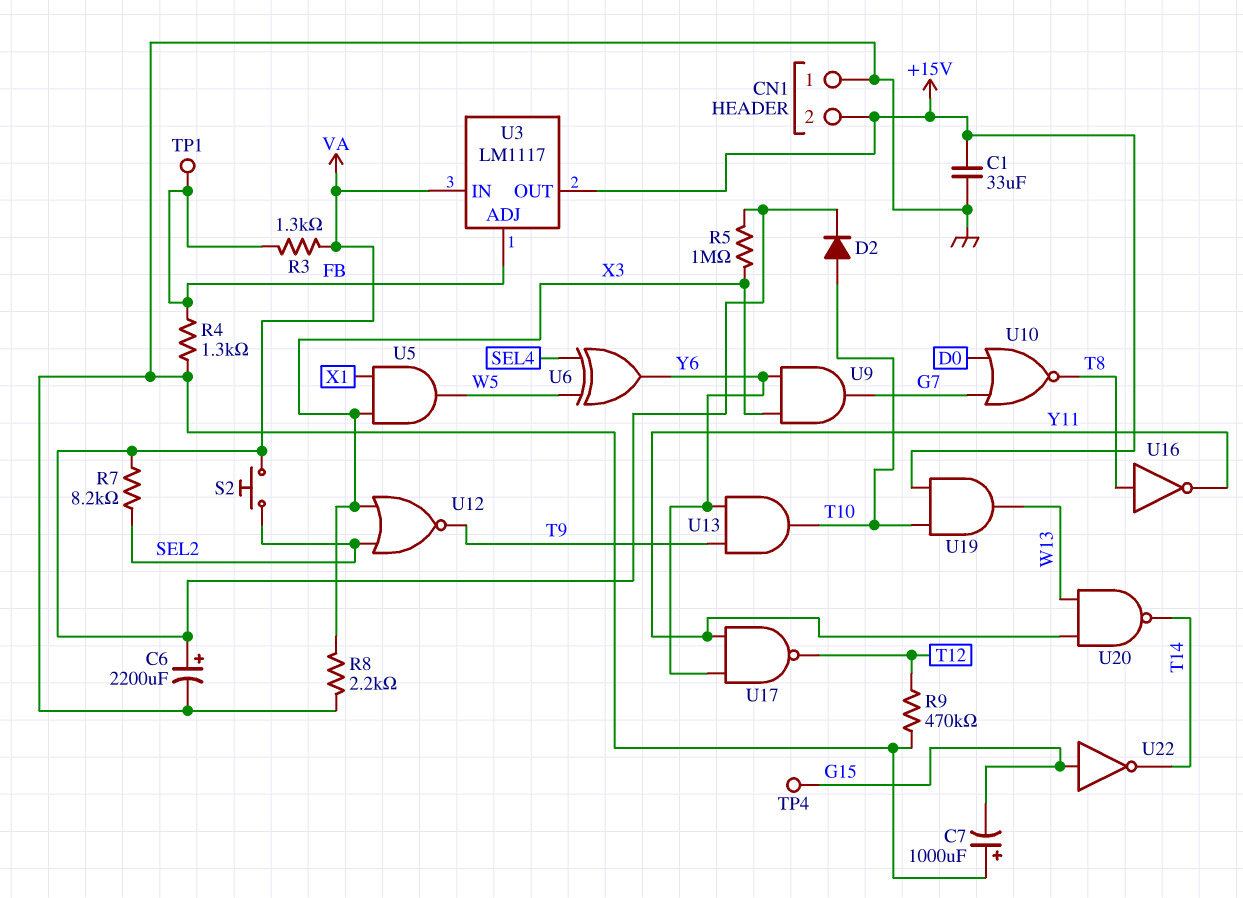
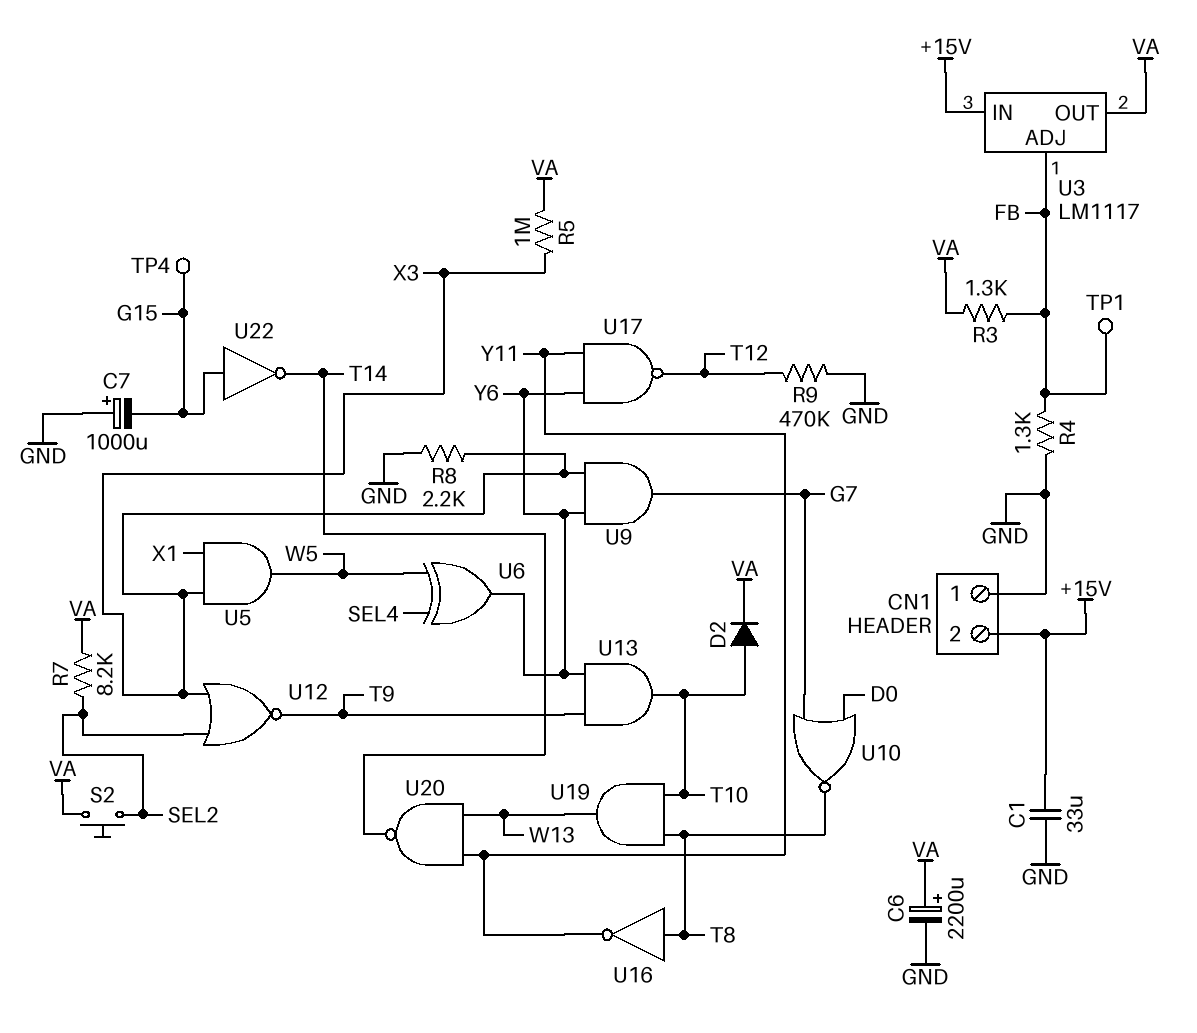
U3 pin IN: VA -> +15V
U3 pin OUT: +15V -> VA
U19: AND (in +15V, in T10, out W13) -> AND (in T8, in T10, out W13)

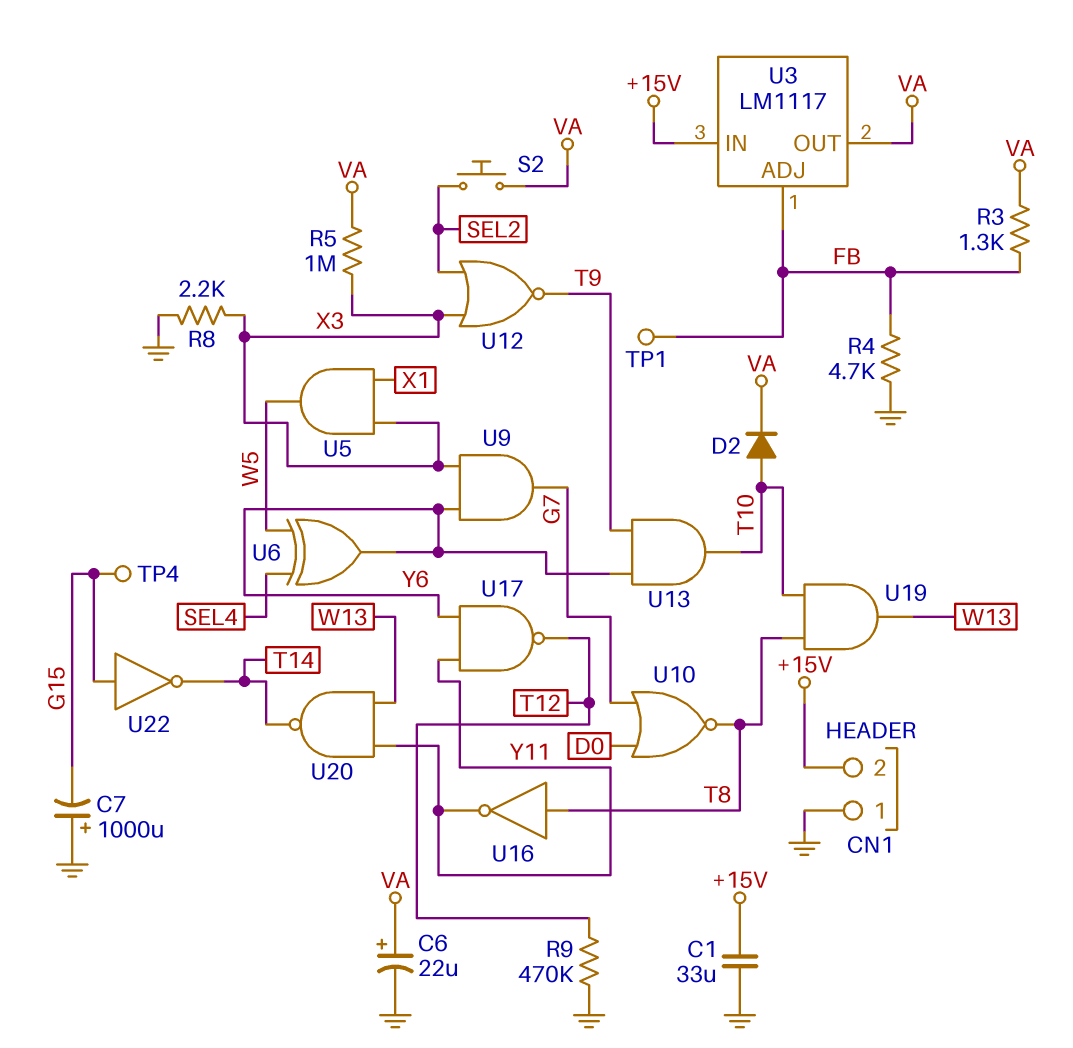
C6: 2200uF (plus VA, minus GND) -> 22uF (plus VA, minus GND)
R4: 1.3k (FB, GND) -> 4.7k (FB, GND)
R7: 8.2k (SEL2, VA) -> none

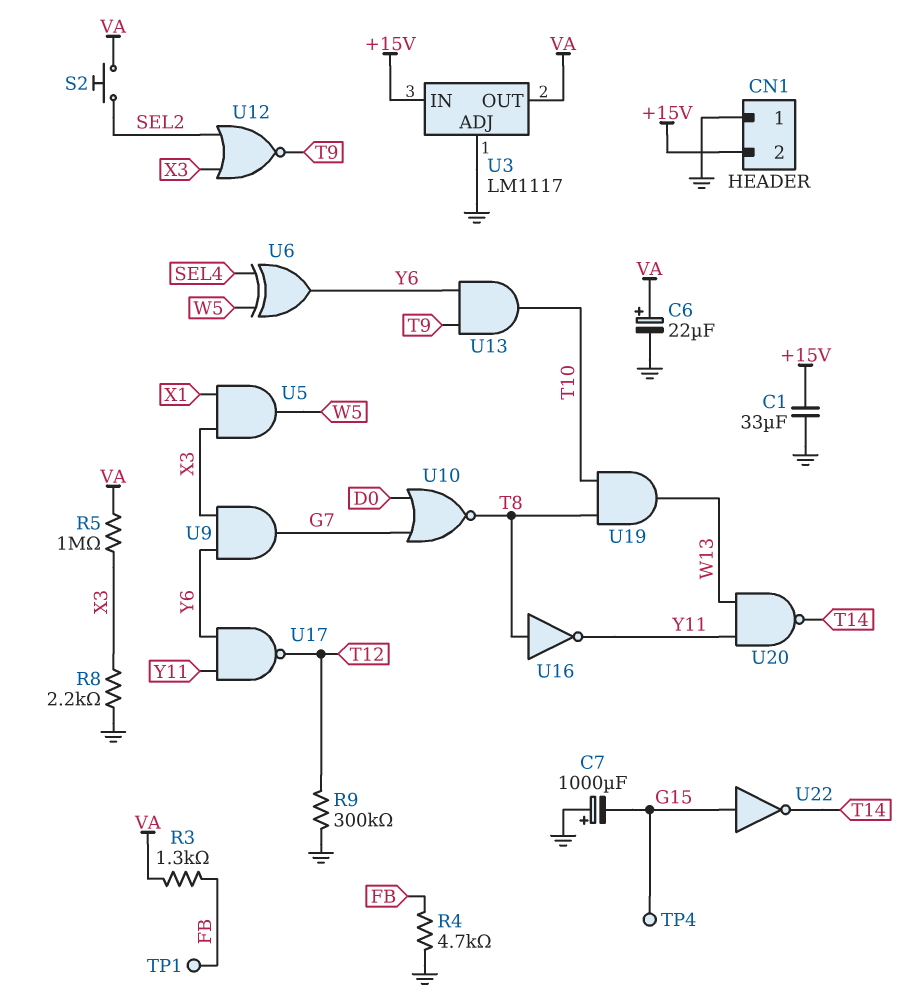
D2: diode (A T10, K VA) -> none
R9: 470k (GND, T12) -> 300k (GND, T12)
U3 pin ADJ: FB -> GND

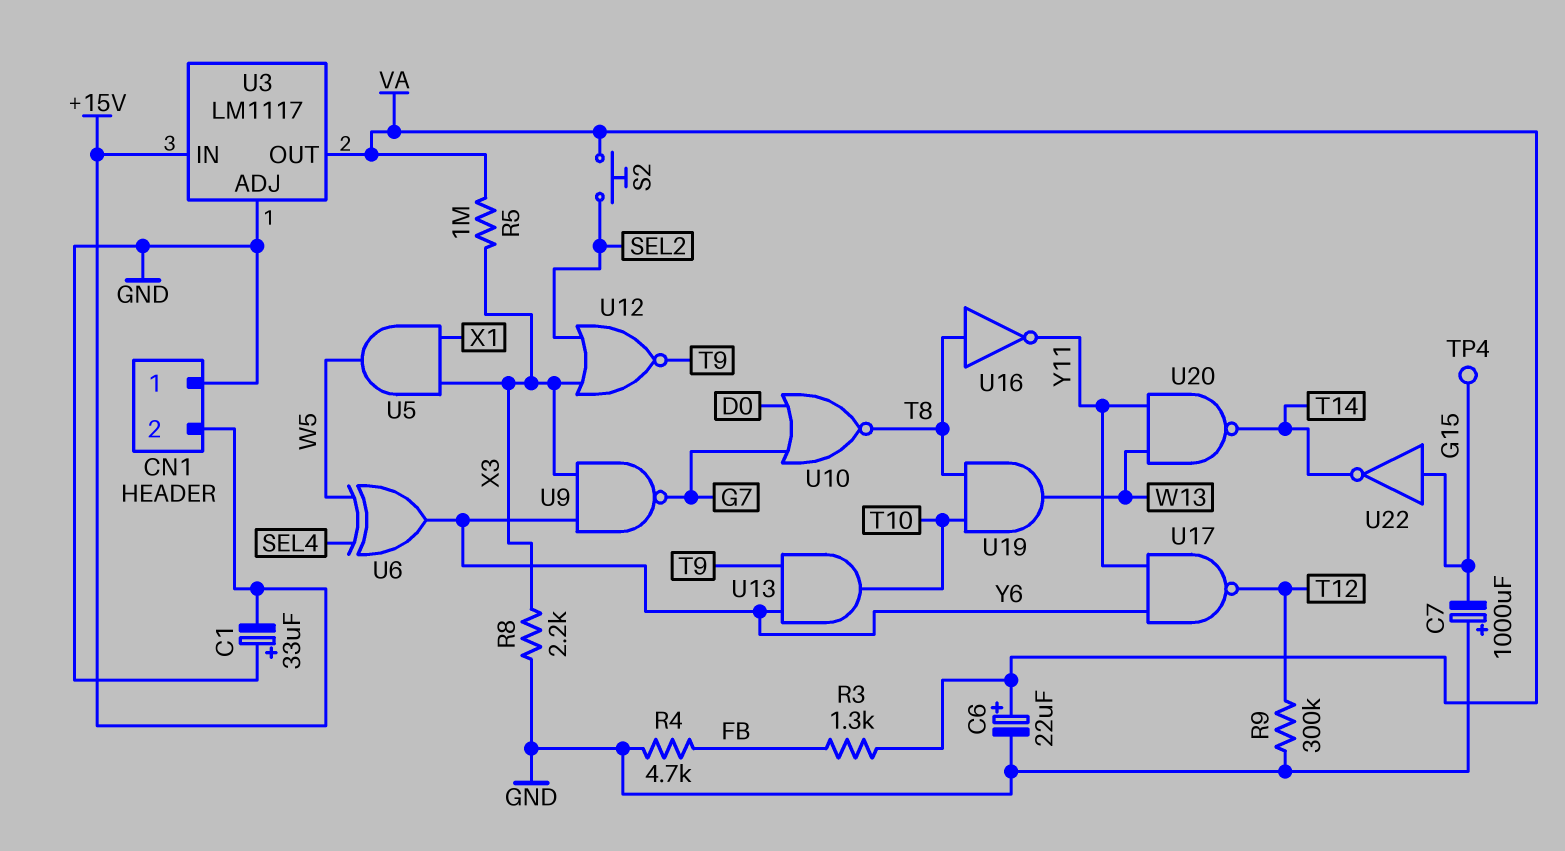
C1: 33uF (+15V, GND) -> 33uF (plus GND, minus +15V)
TP1: test point (FB) -> none
U9: AND (in X3, in Y6, out G7) -> NAND (in X3, in Y6, out G7)

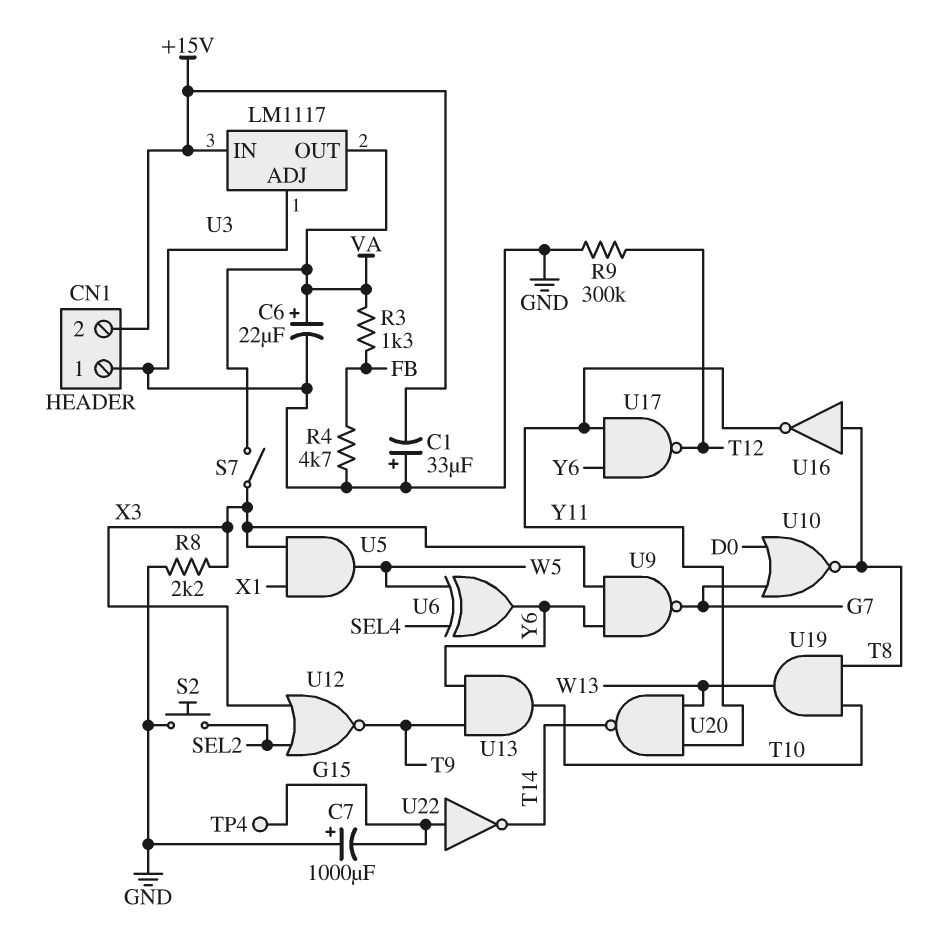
R5: 1M (VA, X3) -> none
S2: button (SEL2, VA) -> button (GND, SEL2)
S7: none -> switch (VA, X3)

